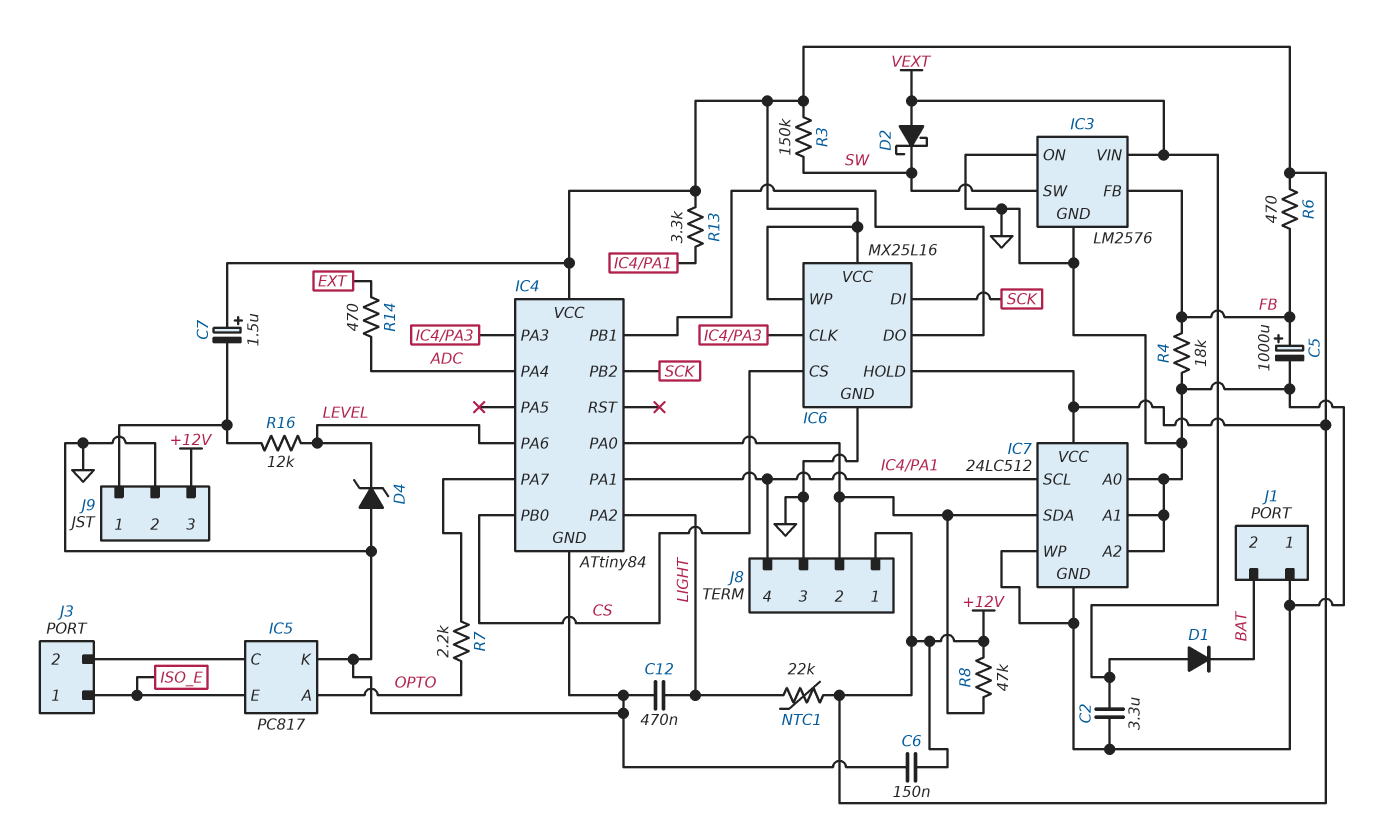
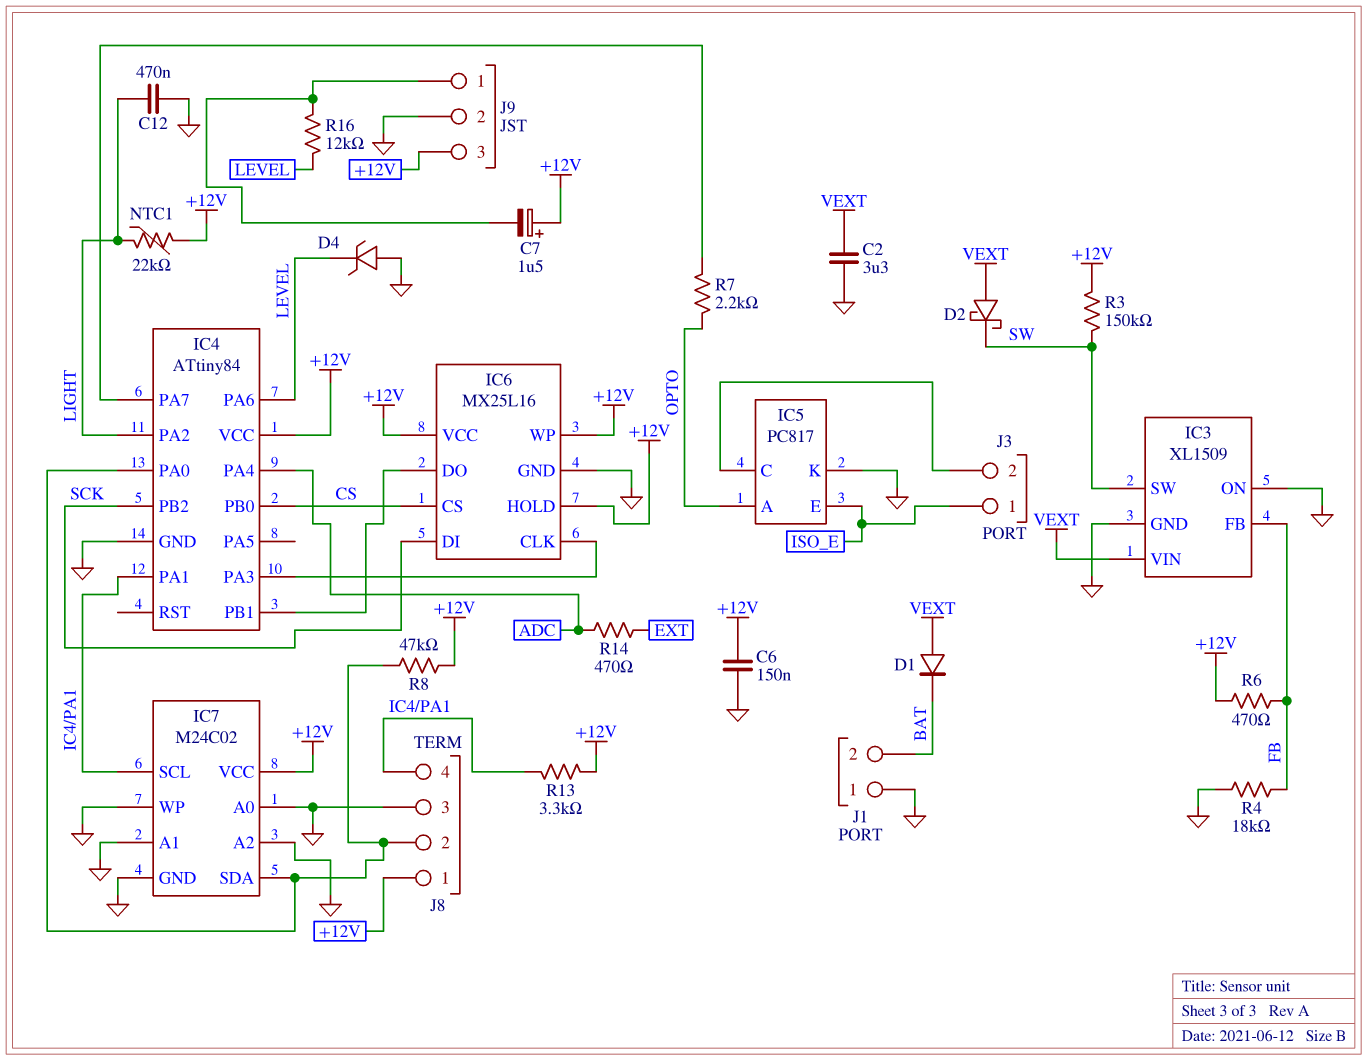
C5: 1000uF (plus FB, minus GND) -> none
IC3: LM2576 -> XL1509
IC7: 24LC512 -> M24C02

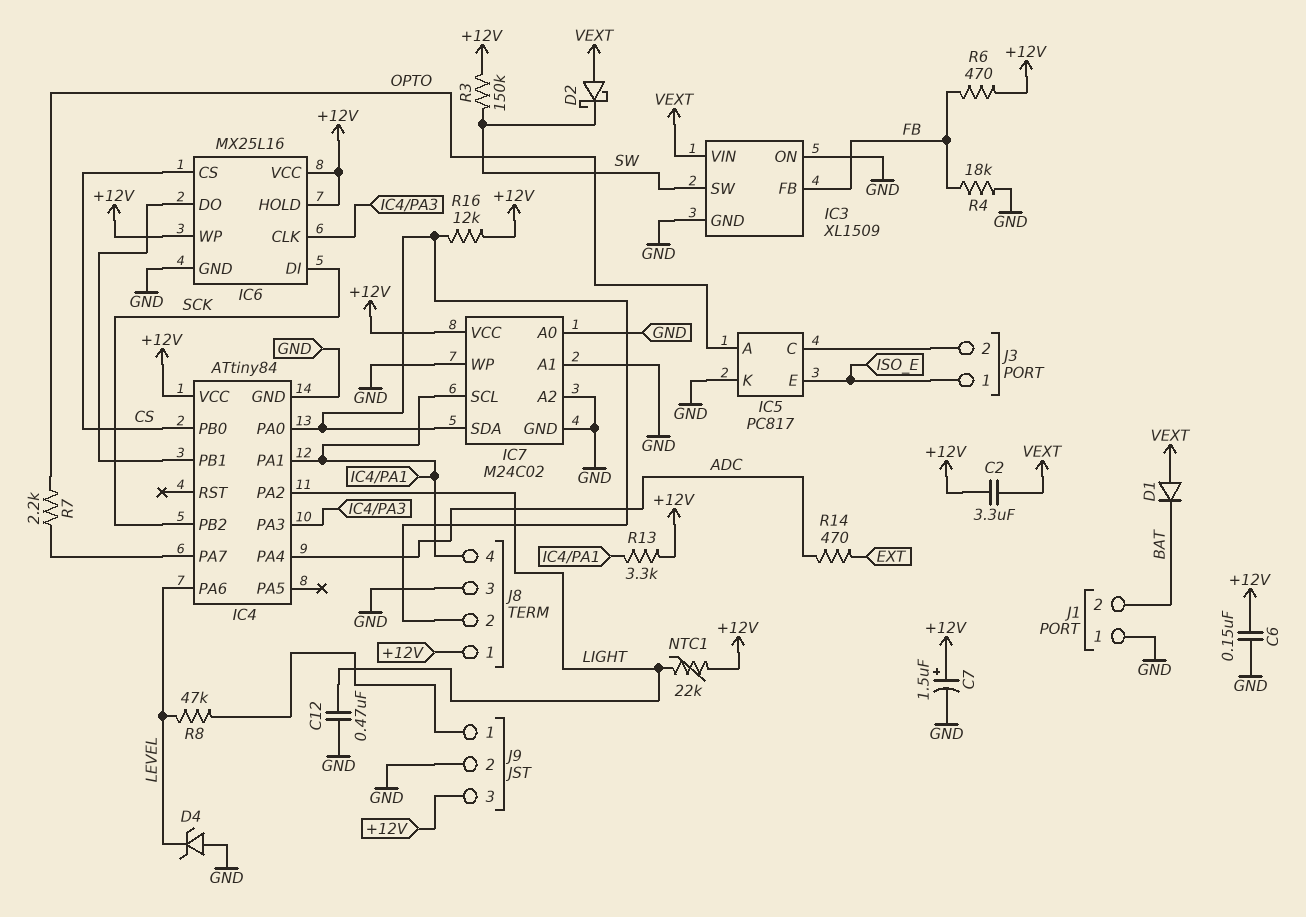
C2: 3.3uF (GND, VEXT) -> 3.3uF (+12V, VEXT)
C7: 1.5uF (plus +12V, minus J9/1) -> 1.5uF (plus +12V, minus GND)
R8: 47k (+12V, IC4/PA0) -> 47k (J9/1, LEVEL)
R16: 12k (J9/1, LEVEL) -> 12k (+12V, IC4/PA0)

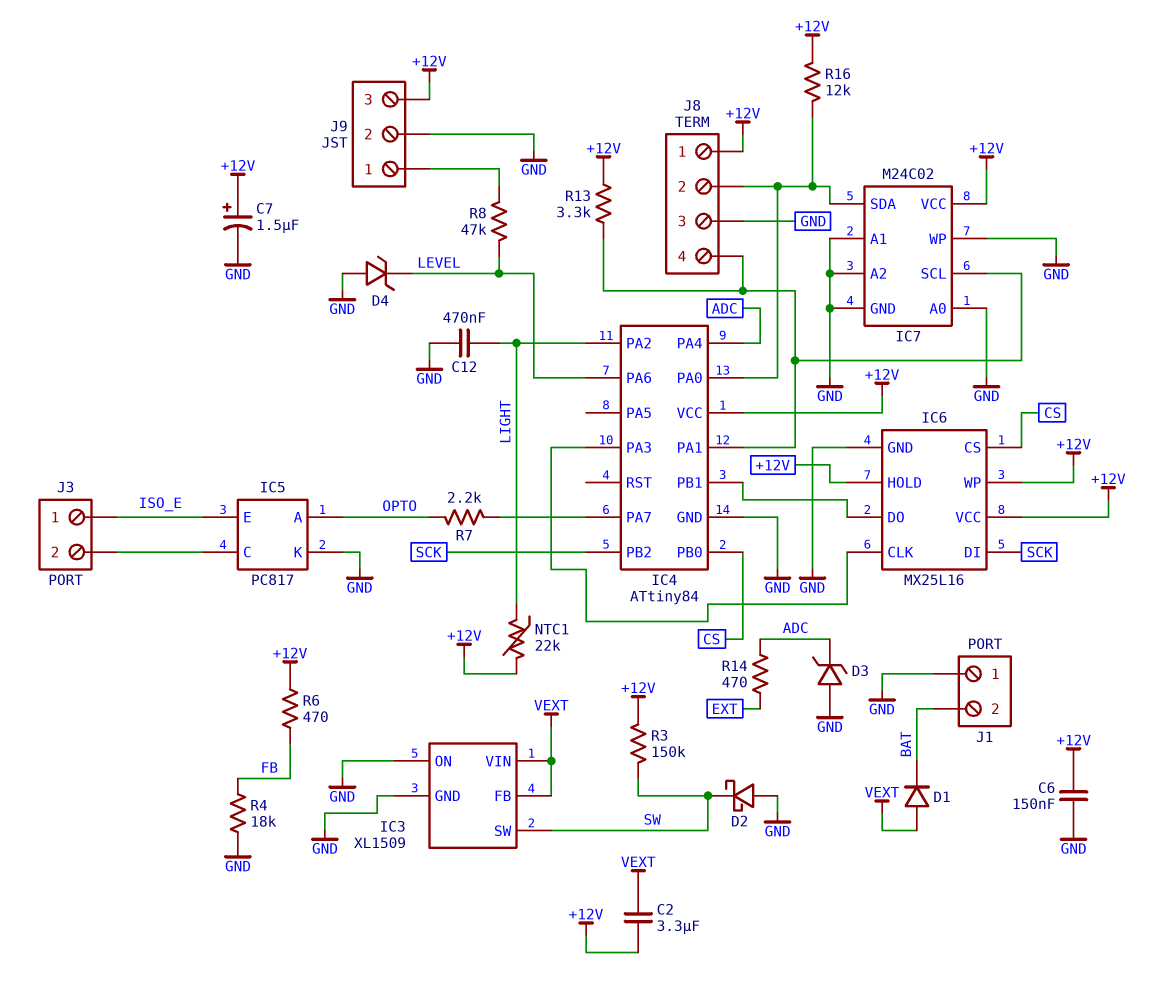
D2: schottky (A VEXT, K SW) -> schottky (A GND, K SW)
D3: none -> zener (A GND, K ADC)
IC3 pin FB: FB -> VEXT

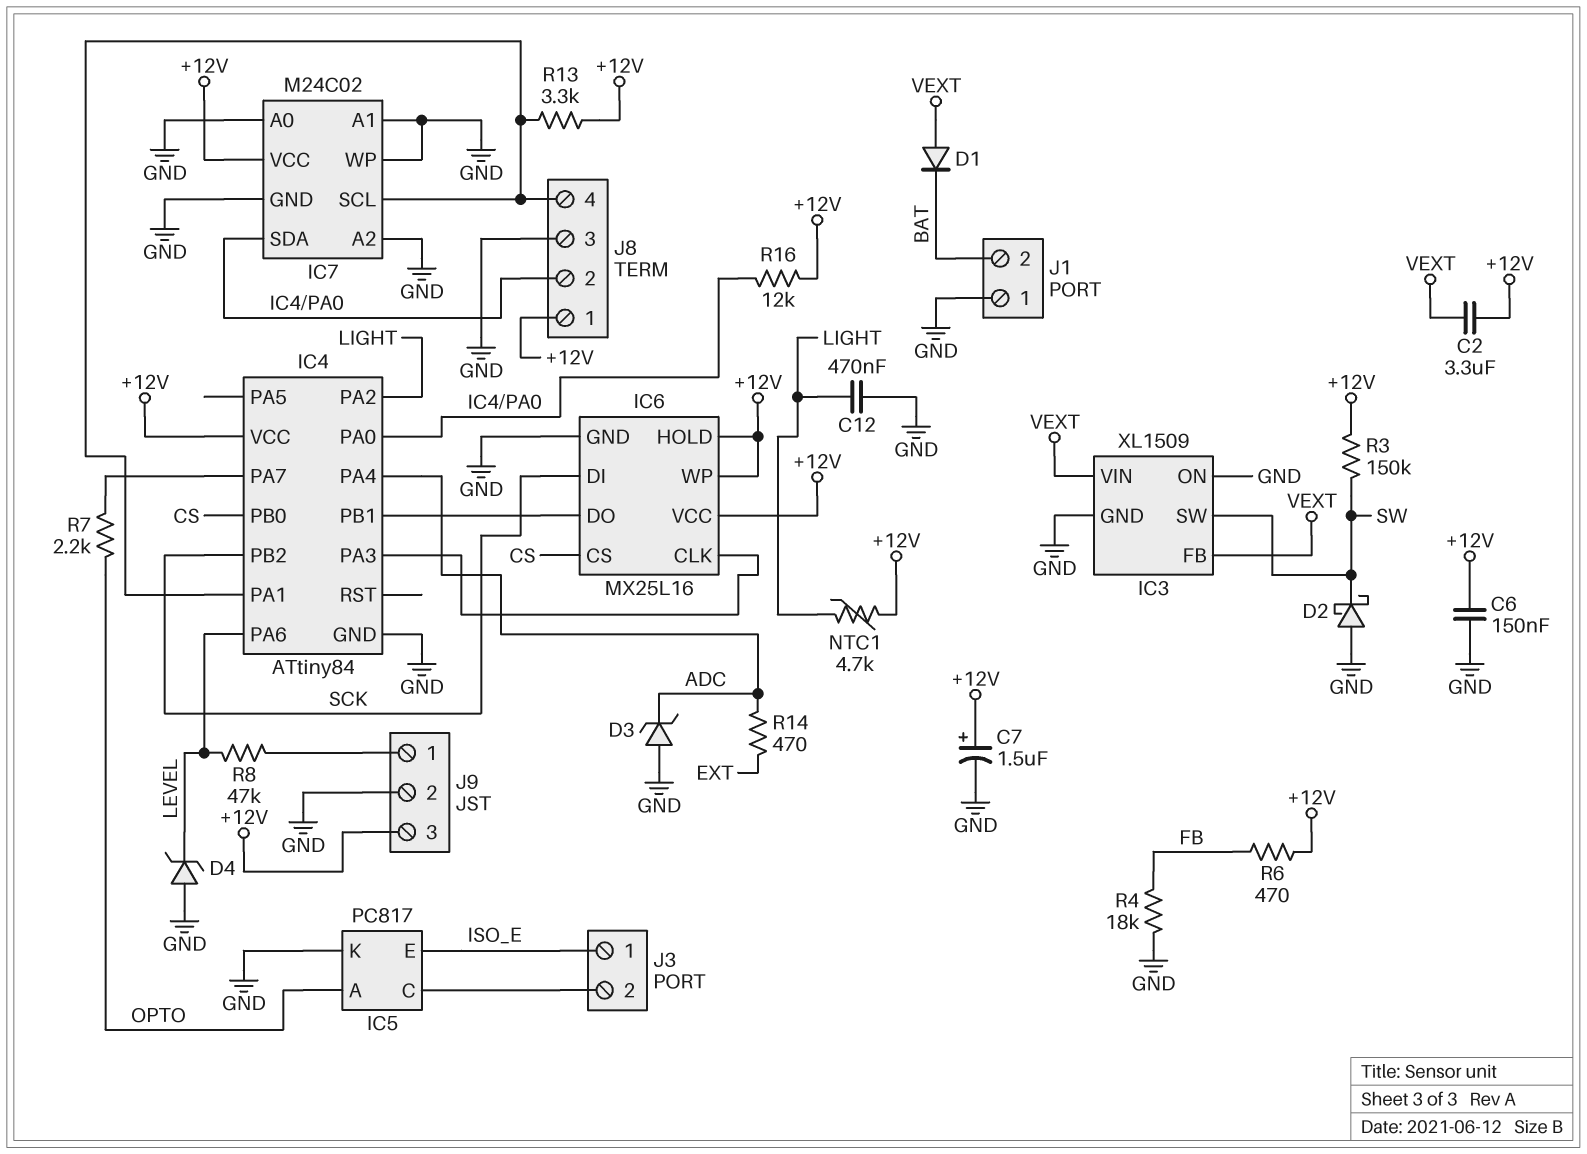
NTC1: 22k (+12V, LIGHT) -> 4.7k (+12V, LIGHT)

